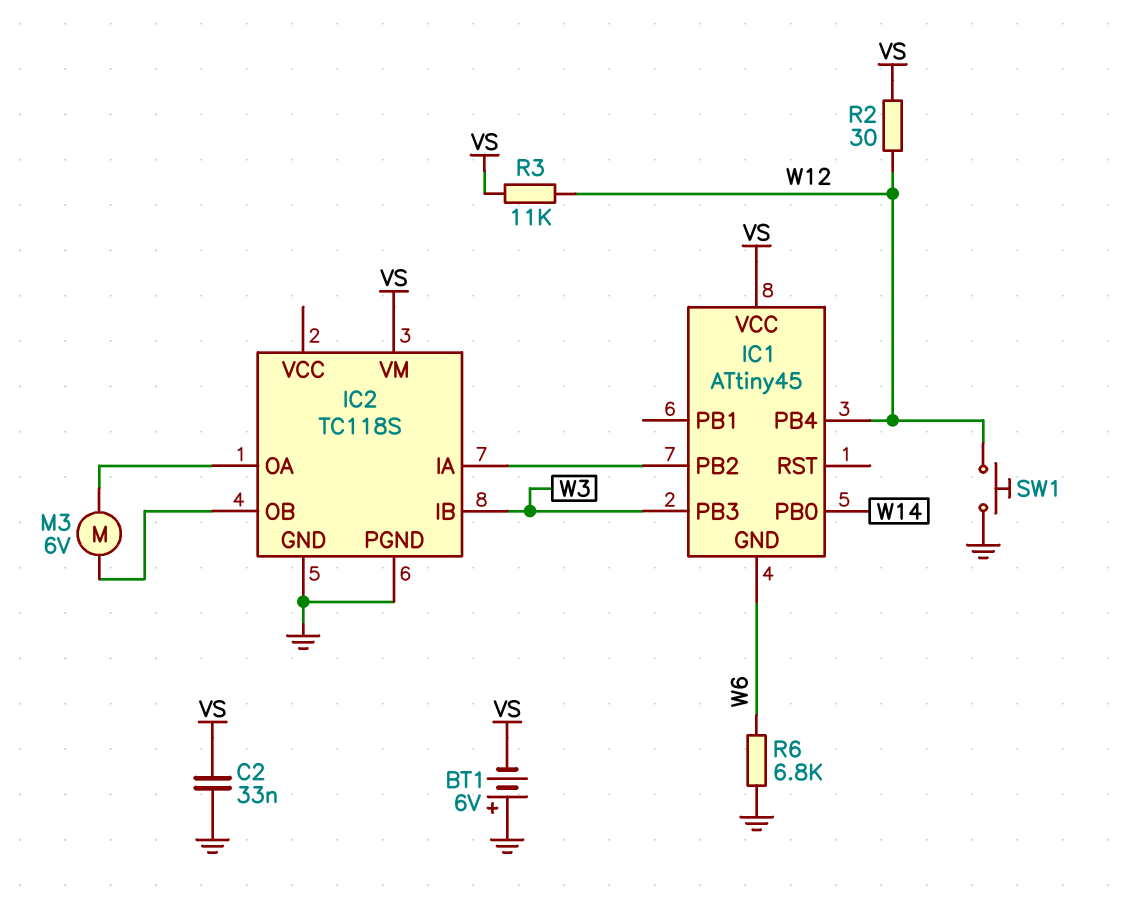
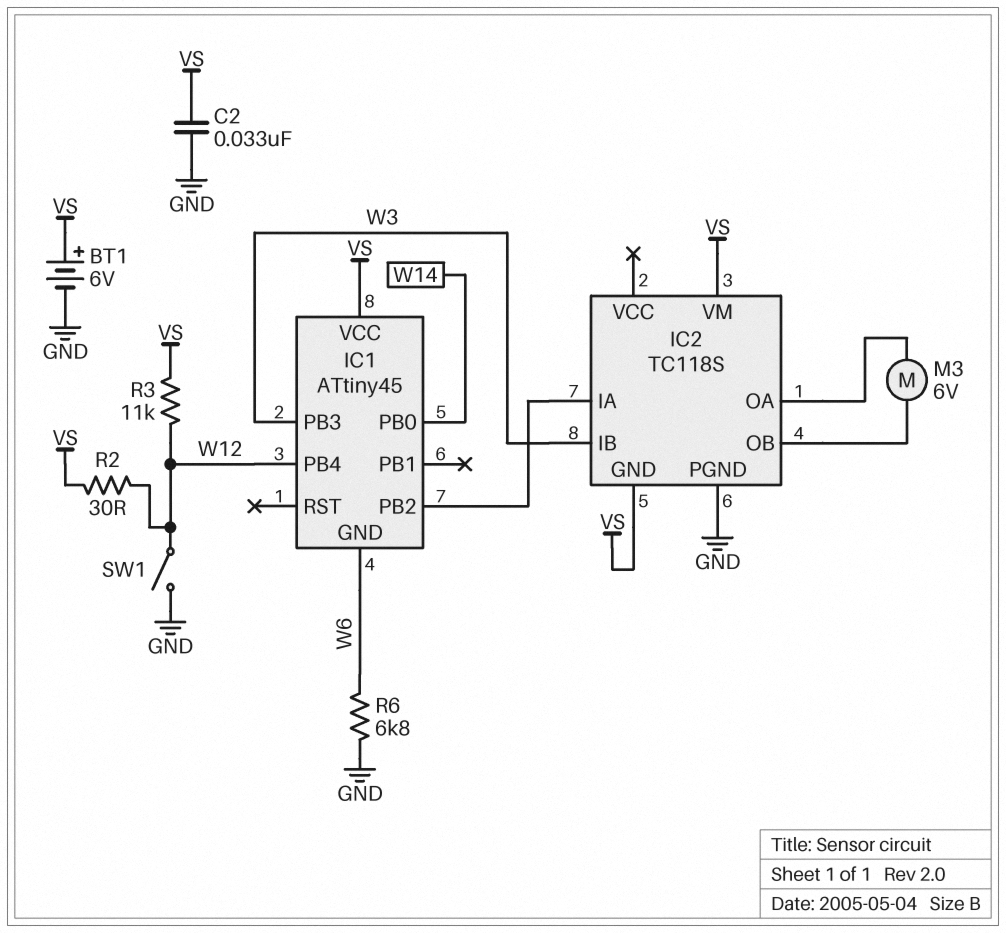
BT1: 6V (plus GND, minus VS) -> 6V (plus VS, minus GND)
IC2 pin GND: GND -> VS
SW1: button (GND, W12) -> switch (GND, W12)

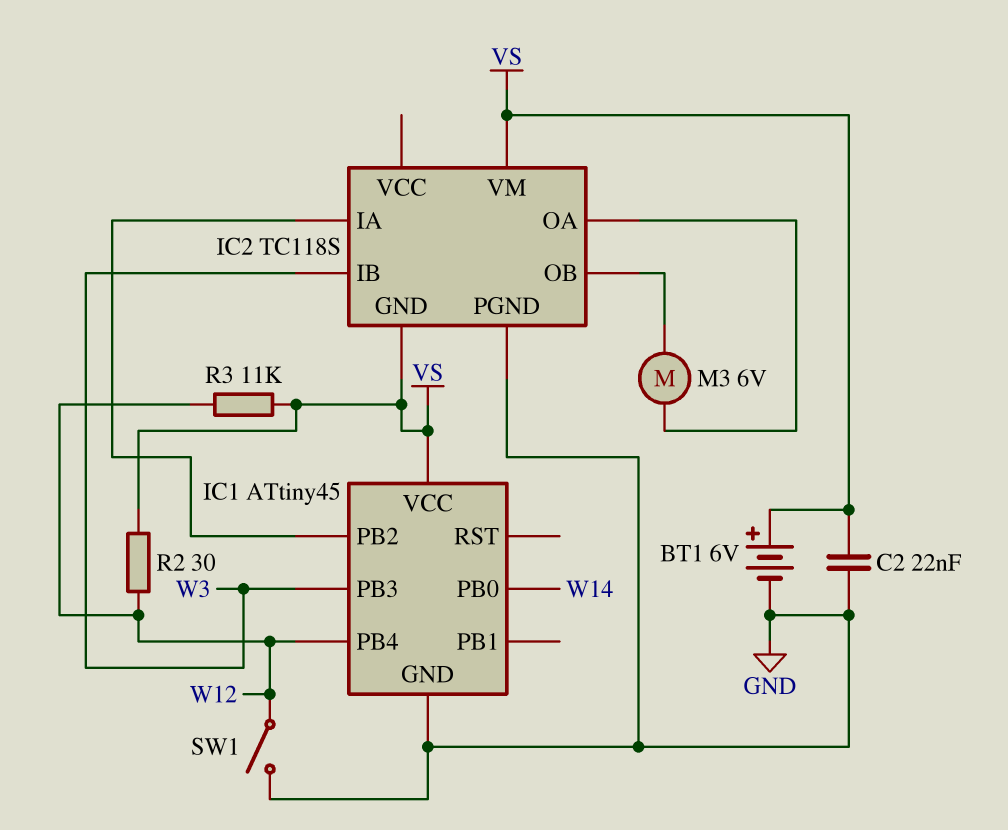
C2: 33nF (GND, VS) -> 22nF (GND, VS)
IC1 pin GND: W6 -> GND
R6: 6.8k (GND, W6) -> none

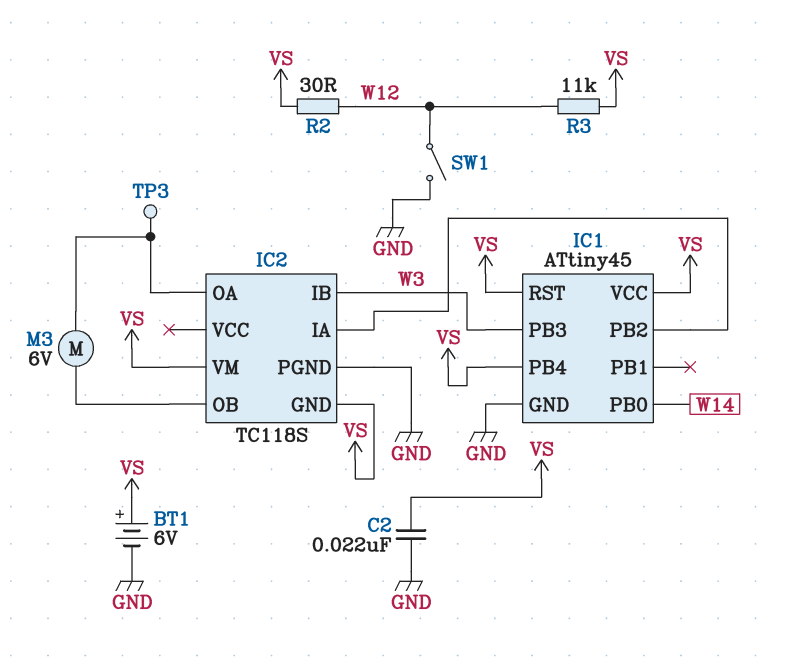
IC1 pin PB4: W12 -> VS
IC1 pin RST: none -> VS
TP3: none -> test point (IC2/OA)

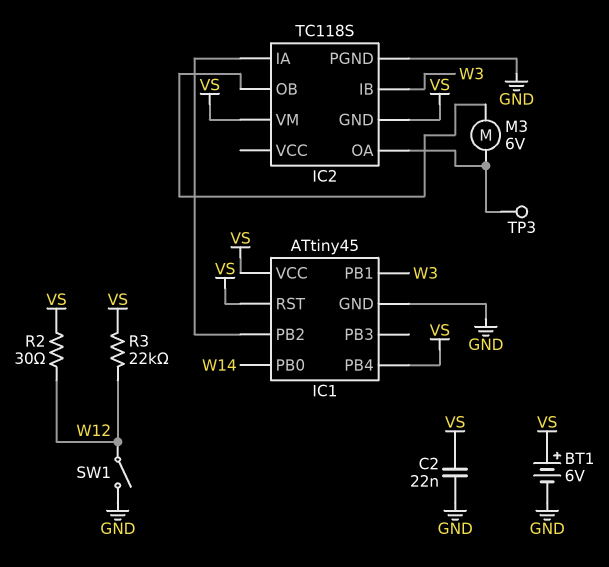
IC1 pin PB1: none -> W3
IC1 pin PB3: W3 -> none
R3: 11k (VS, W12) -> 22k (VS, W12)

